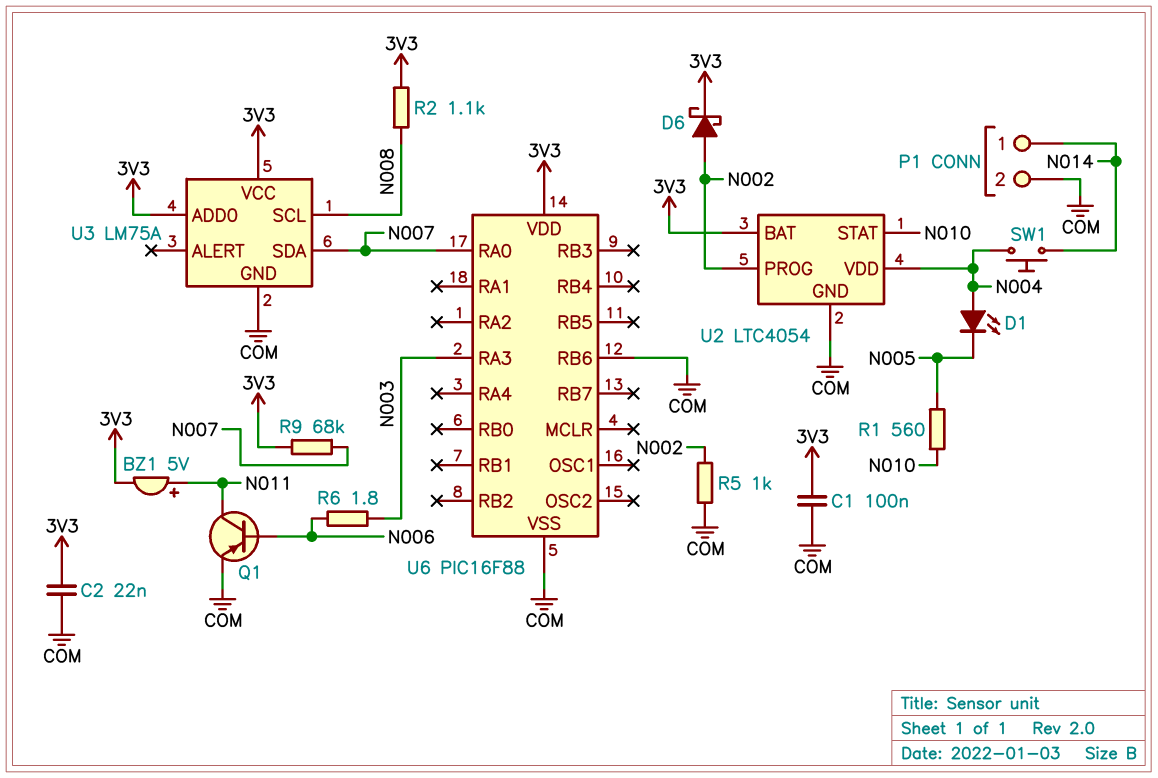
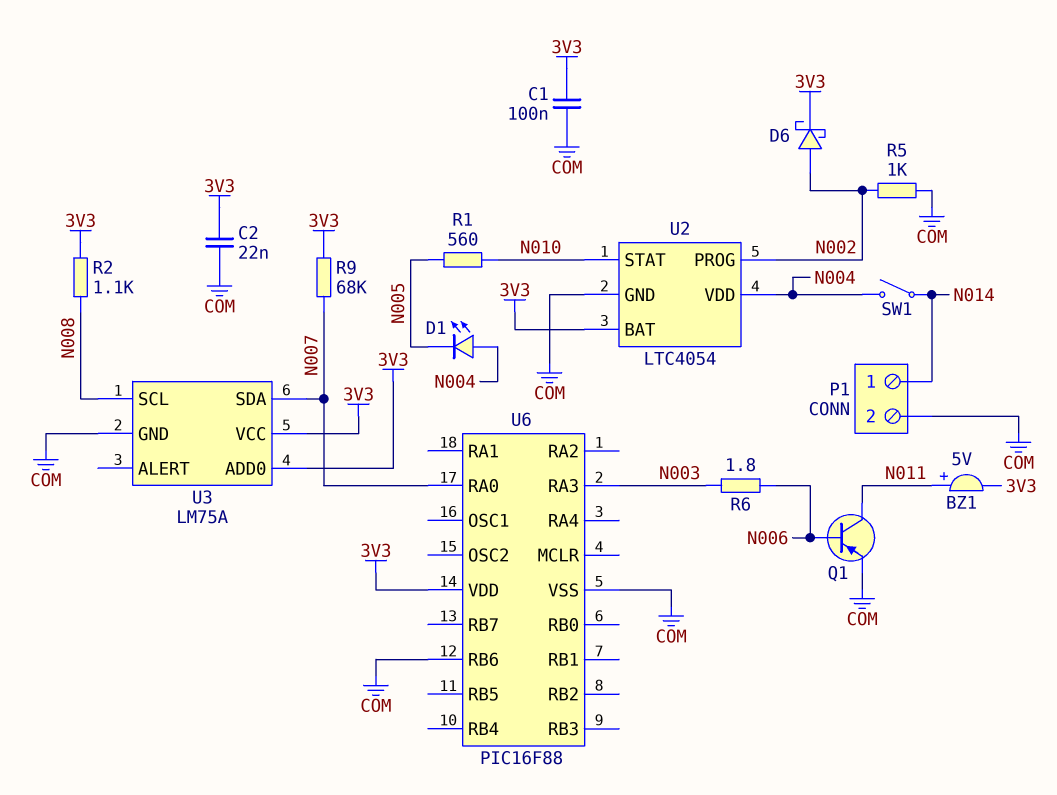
SW1: button (N004, N014) -> switch (N004, N014)

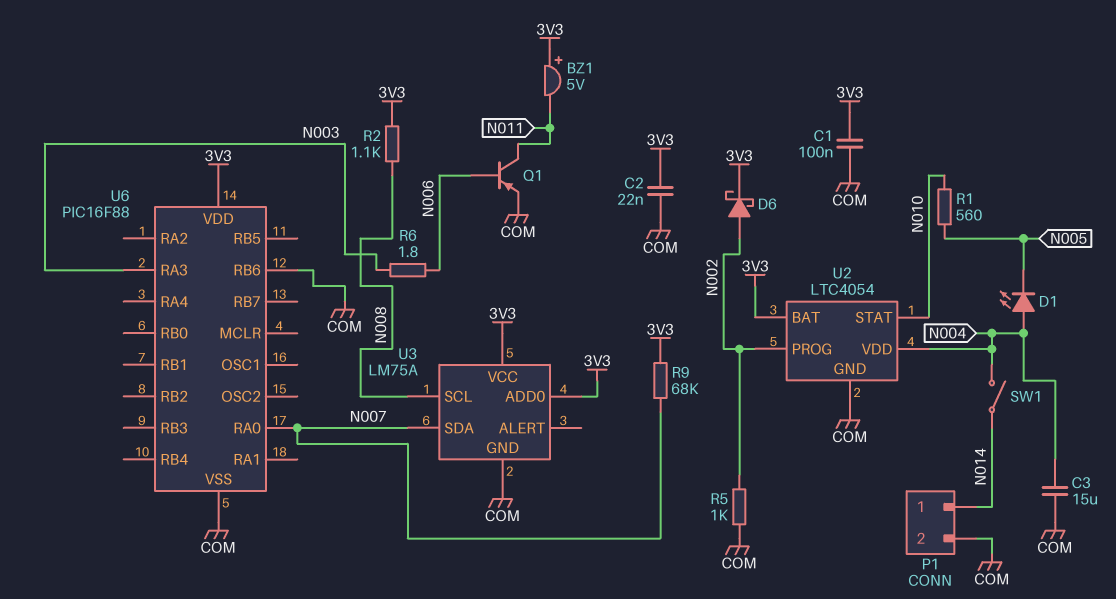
BZ1: buzzer 5V (plus N011, minus 3V3) -> buzzer 5V (plus 3V3, minus N011)
C3: none -> 15uF (COM, N004)

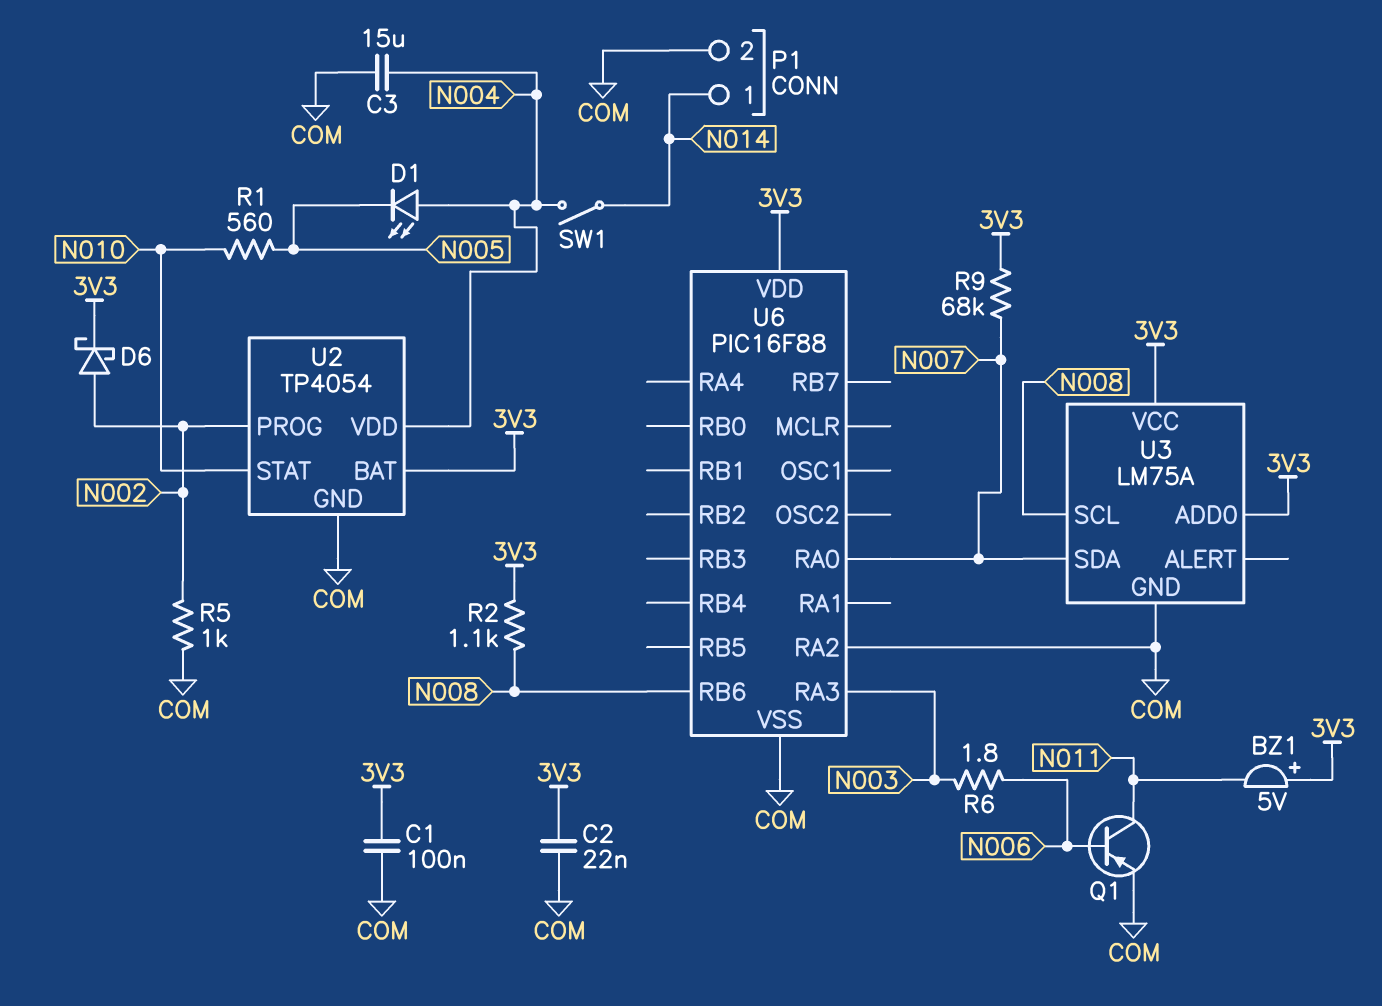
U2: LTC4054 -> TP4054
U6 pin RA2: none -> COM
U6 pin RB6: COM -> N008

